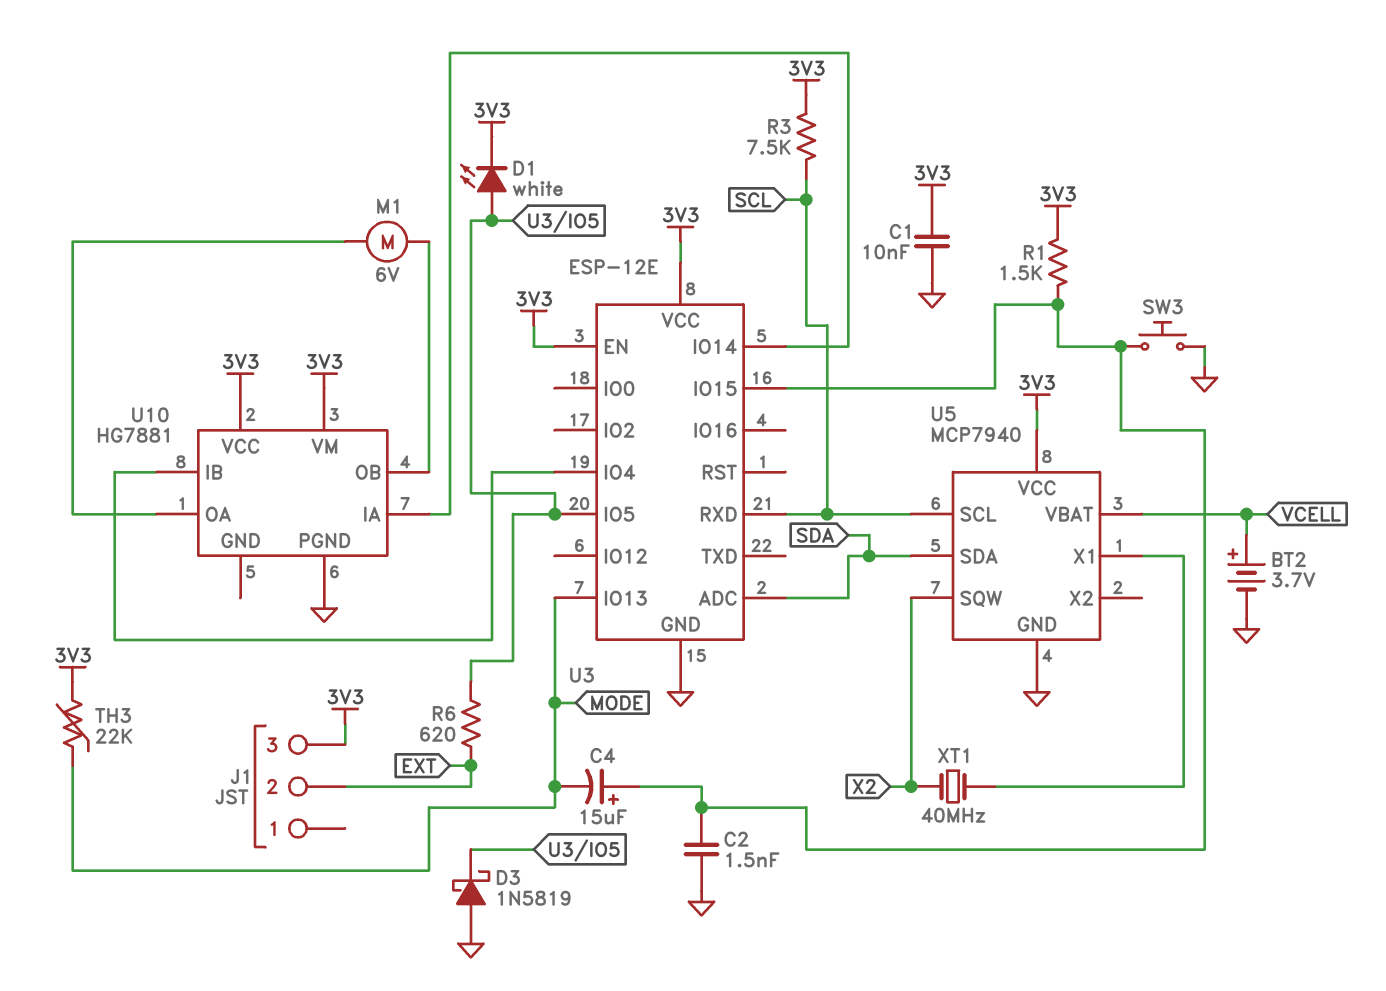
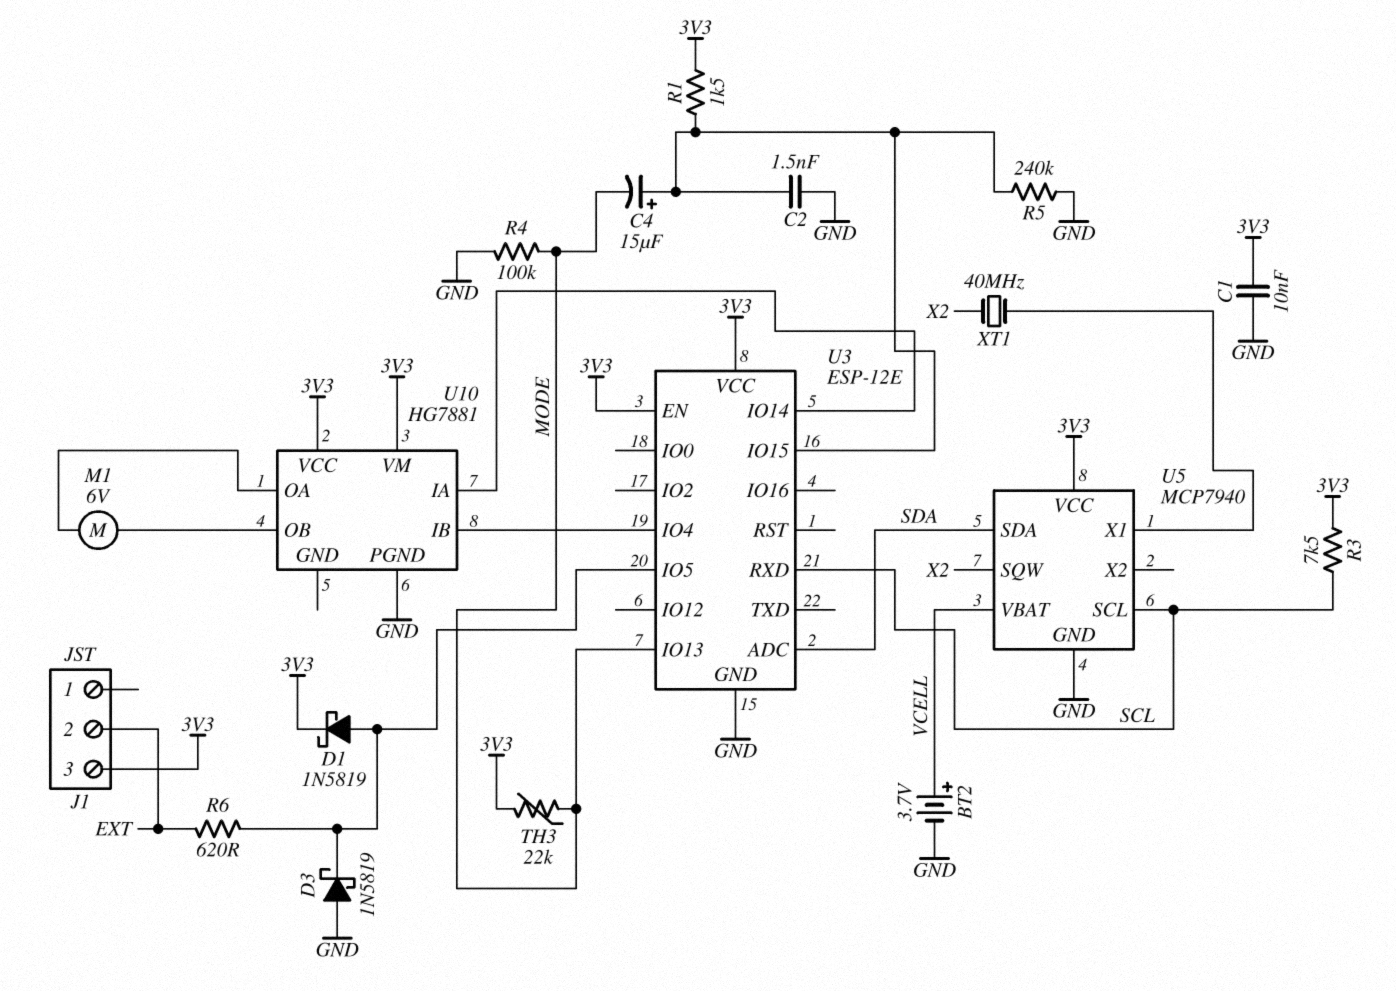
D1: LED white (A U3/IO5, K 3V3) -> schottky 1N5819 (A U3/IO5, K 3V3)
R4: none -> 100k (GND, MODE)
R5: none -> 240k (GND, U3/IO15)
SW3: button (GND, U3/IO15) -> none

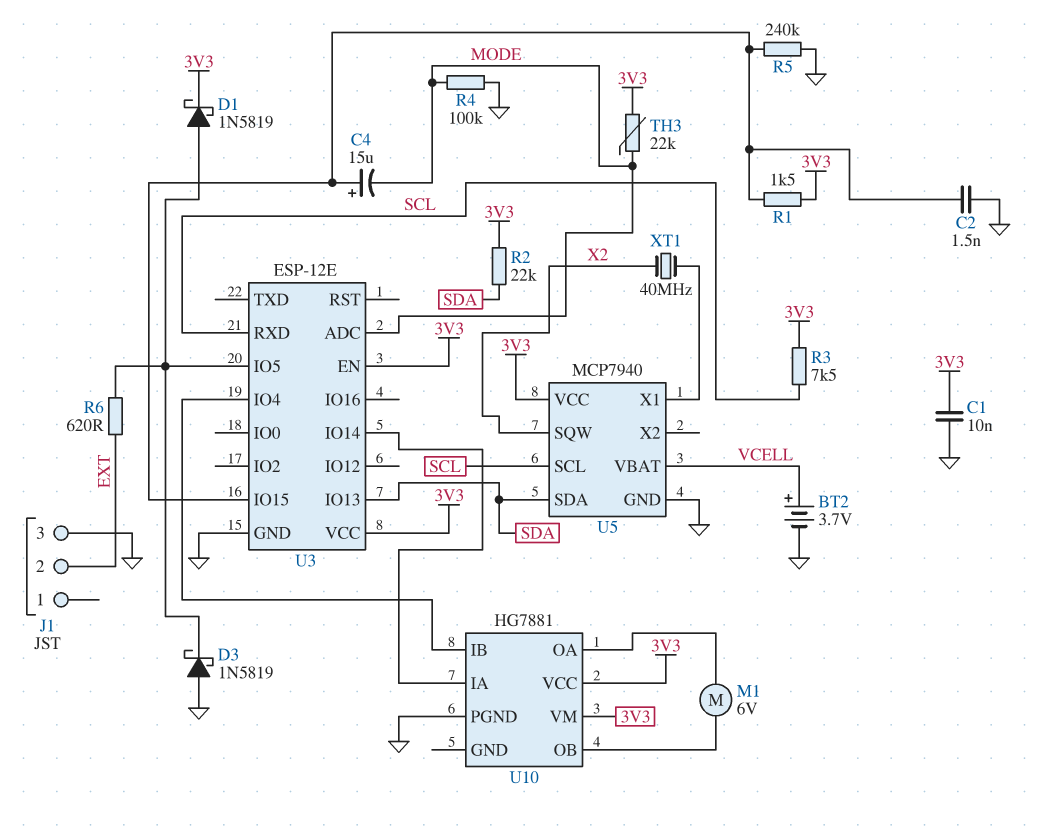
J1 pin 3: 3V3 -> GND
R2: none -> 22k (3V3, SDA)
U3 pin ADC: SDA -> MODE
U3 pin IO13: MODE -> SDA

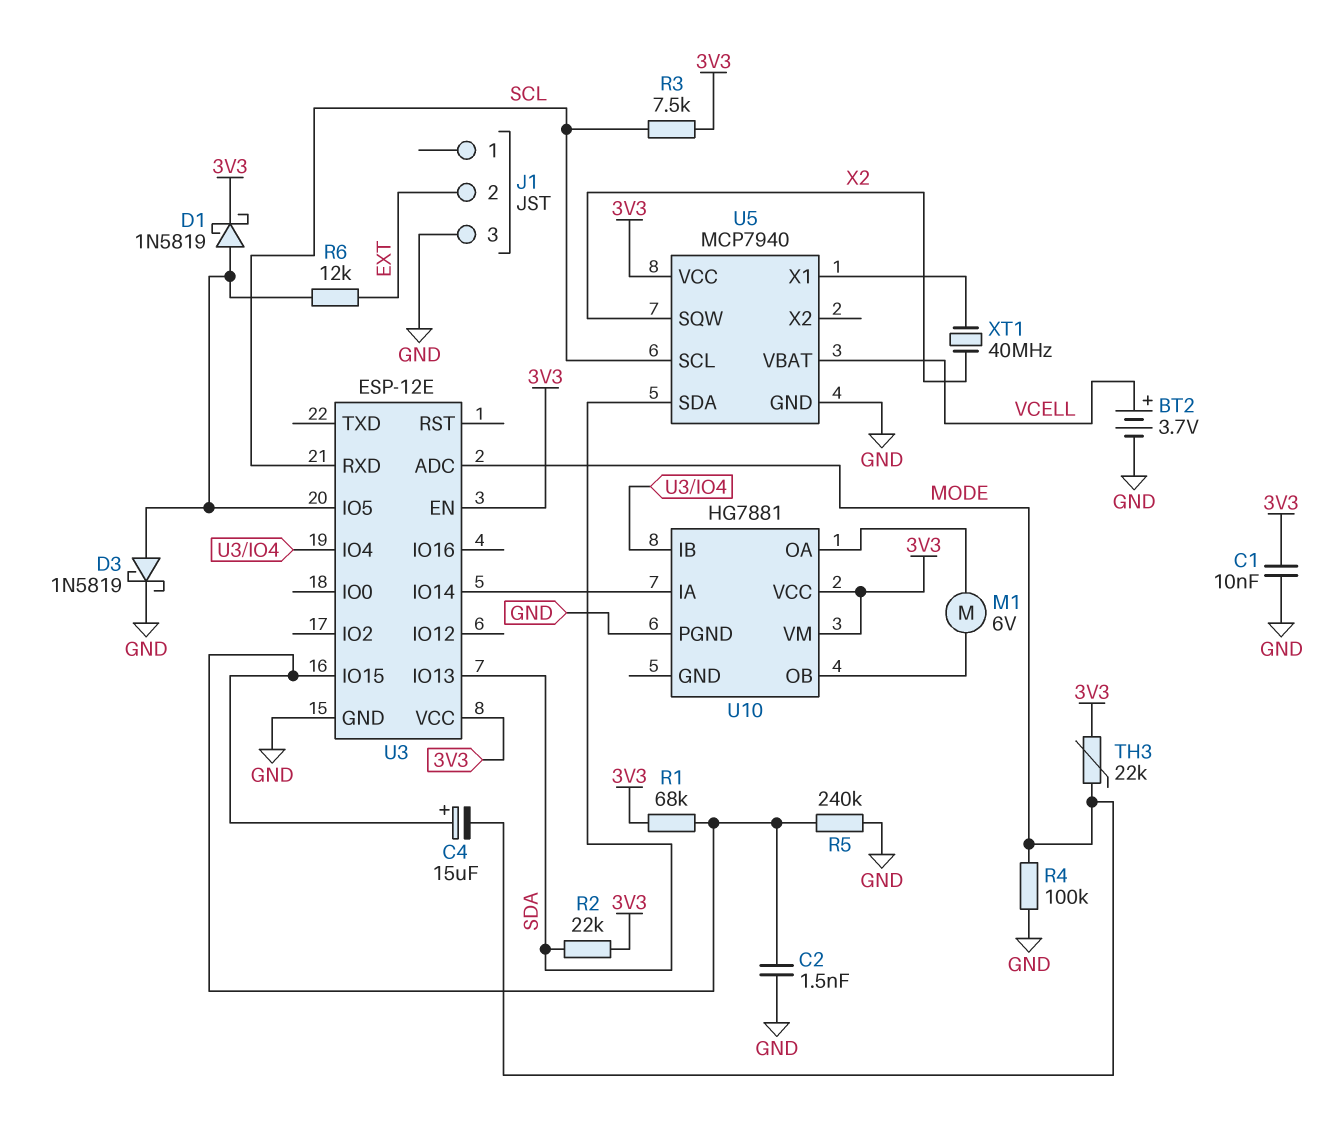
D3: schottky 1N5819 (A GND, K U3/IO5) -> schottky 1N5819 (A U3/IO5, K GND)
R1: 1.5k (3V3, U3/IO15) -> 68k (3V3, U3/IO15)
R6: 620 (EXT, U3/IO5) -> 12k (EXT, U3/IO5)

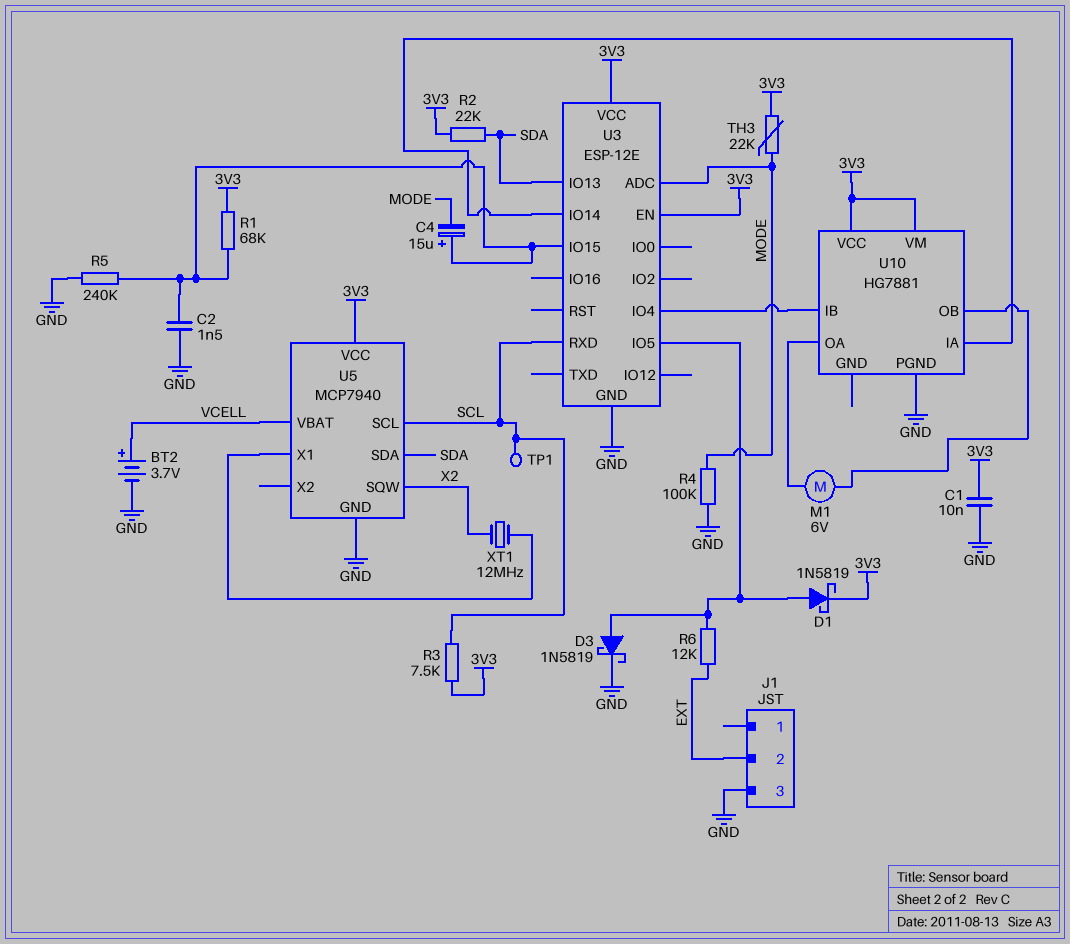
TP1: none -> test point (SCL)
XT1: 40MHz (U5/X1, X2) -> 12MHz (U5/X1, X2)

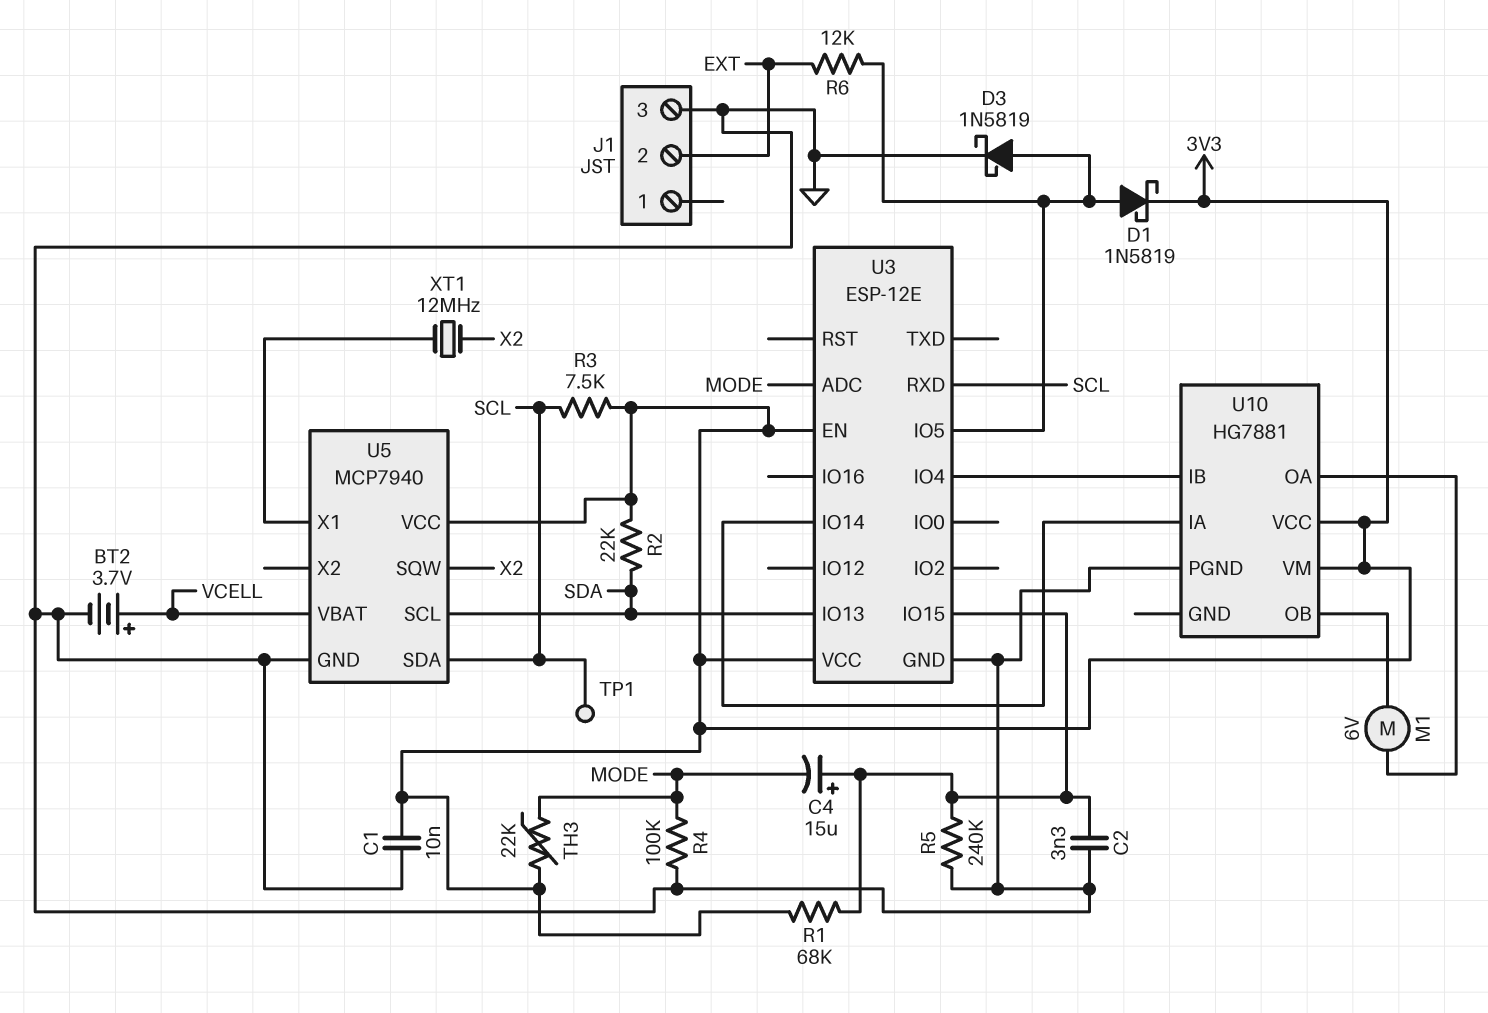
C2: 1.5nF (GND, U3/IO15) -> 3.3nF (GND, U3/IO15)
U5 pin SCL: SCL -> SDA
U5 pin SDA: SDA -> SCL

